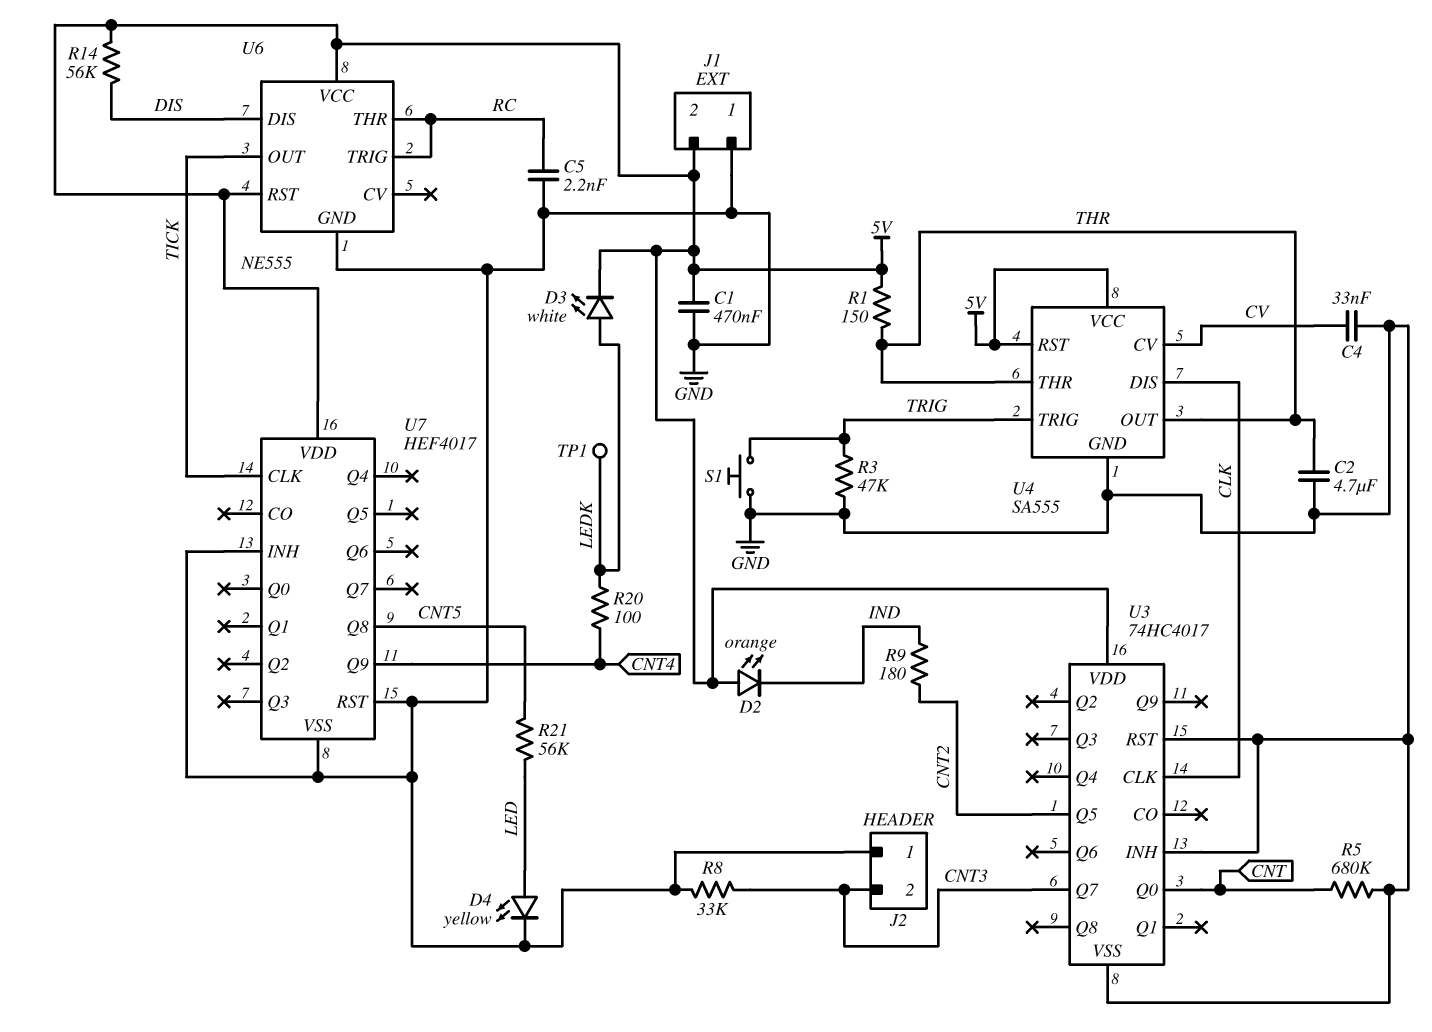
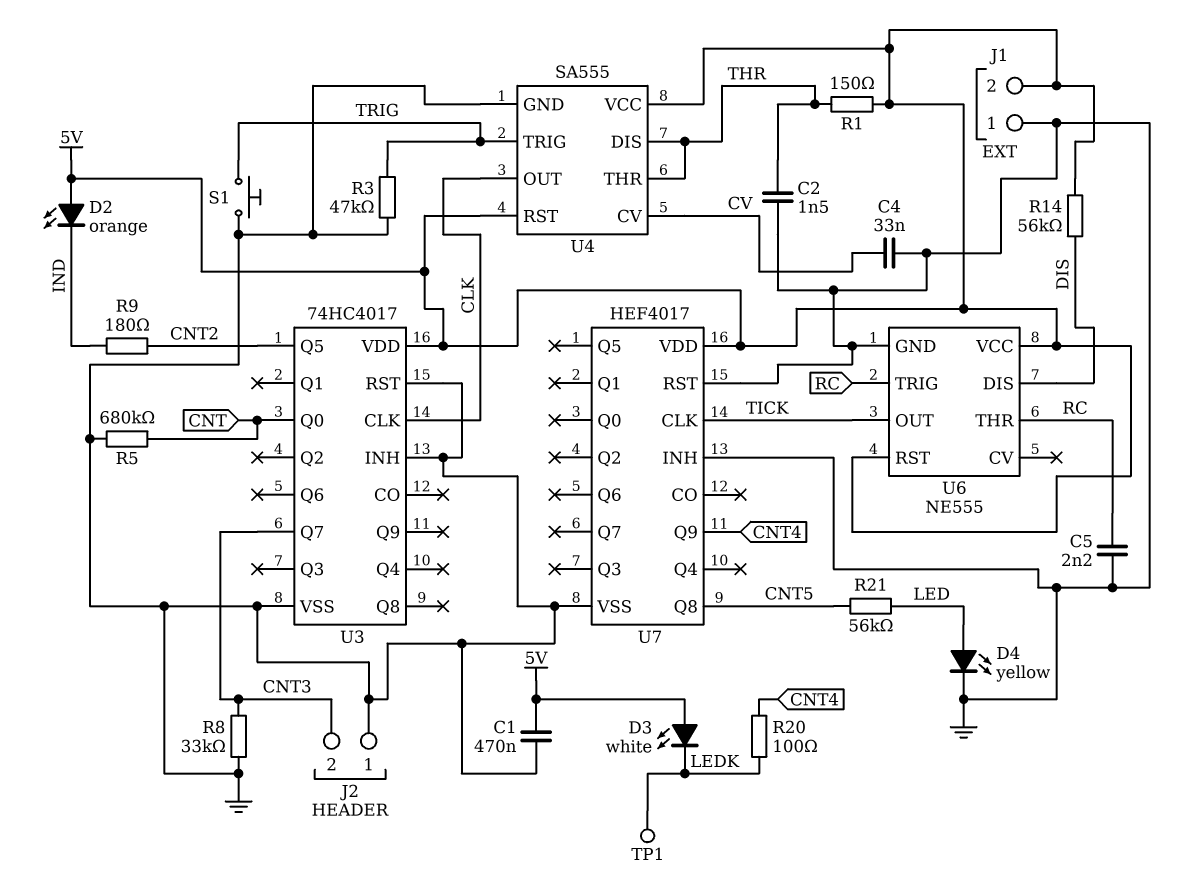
C2: 4.7uF (GND, THR) -> 1.5nF (GND, THR)
D3: LED white (A LEDK, K 5V) -> LED white (A 5V, K LEDK)
U4 pin DIS: CLK -> THR
U4 pin OUT: THR -> CLK

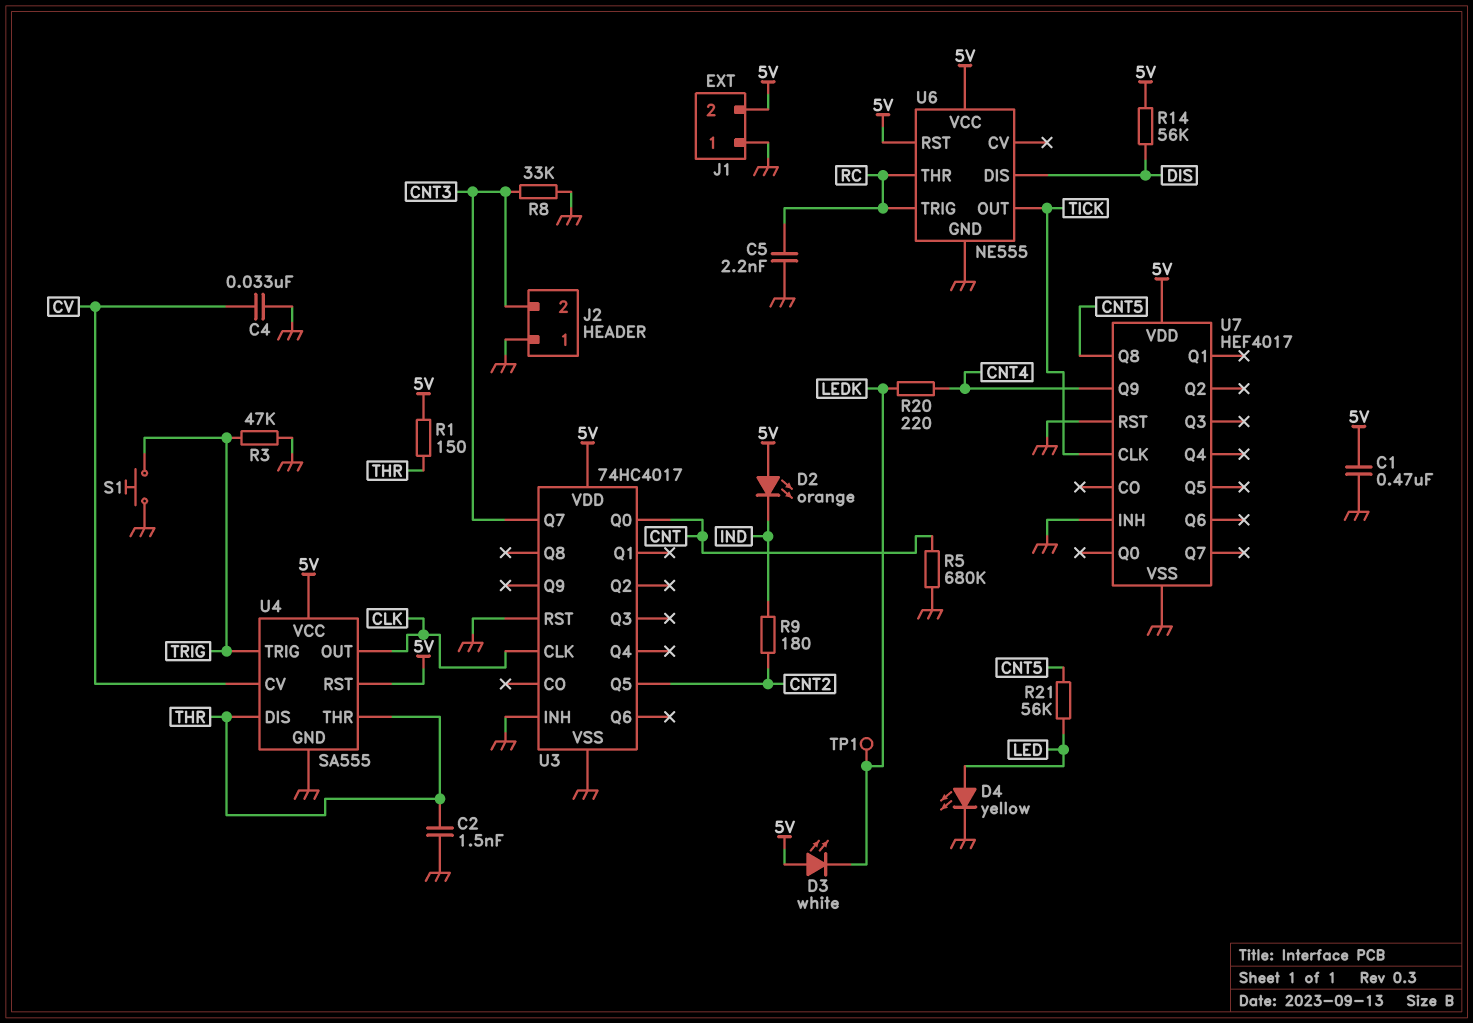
R20: 100 (CNT4, LEDK) -> 220 (CNT4, LEDK)

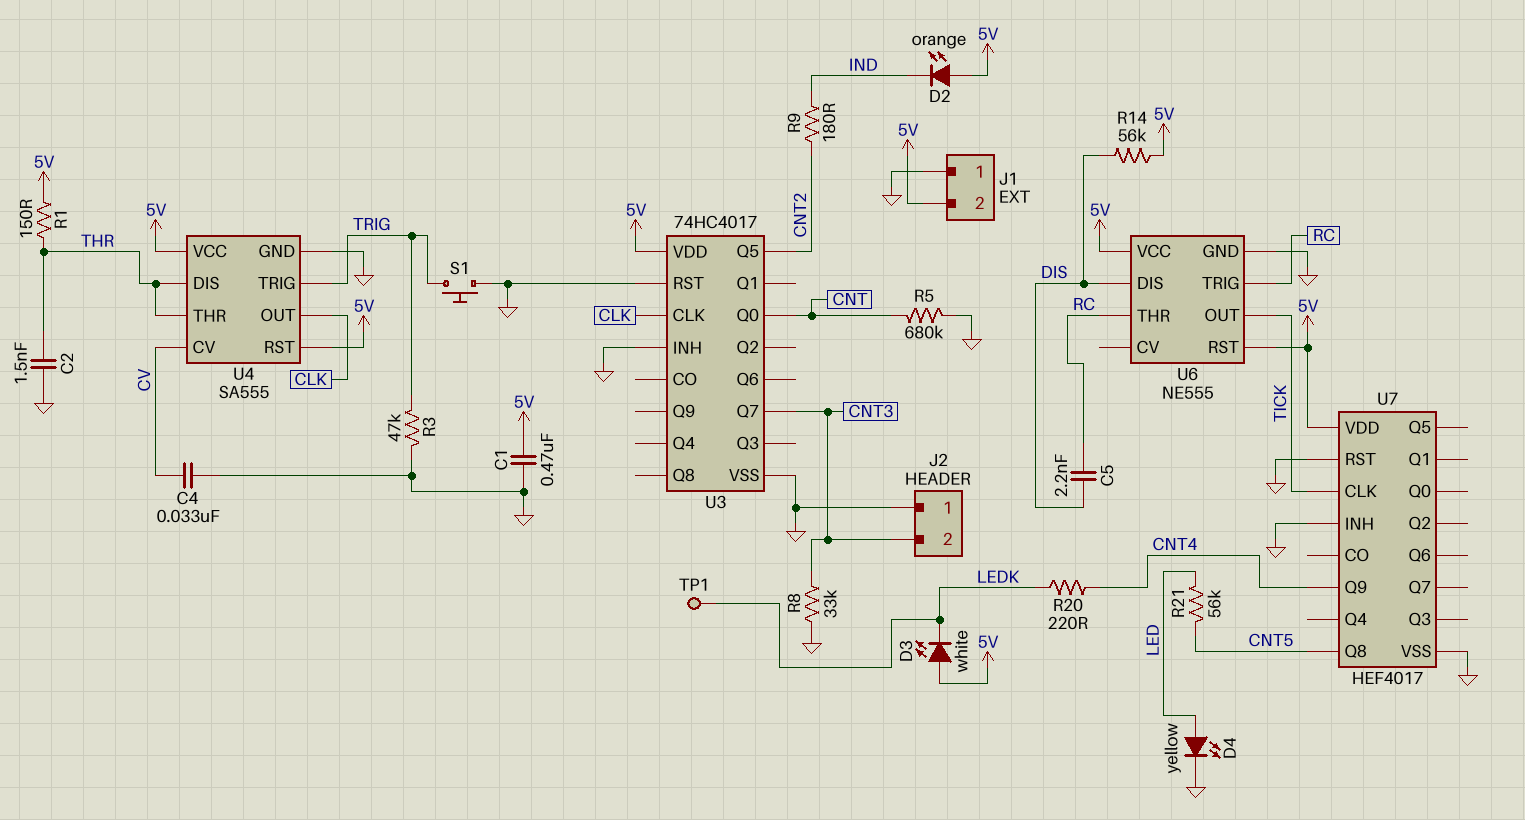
C5: 2.2nF (GND, RC) -> 2.2nF (DIS, RC)

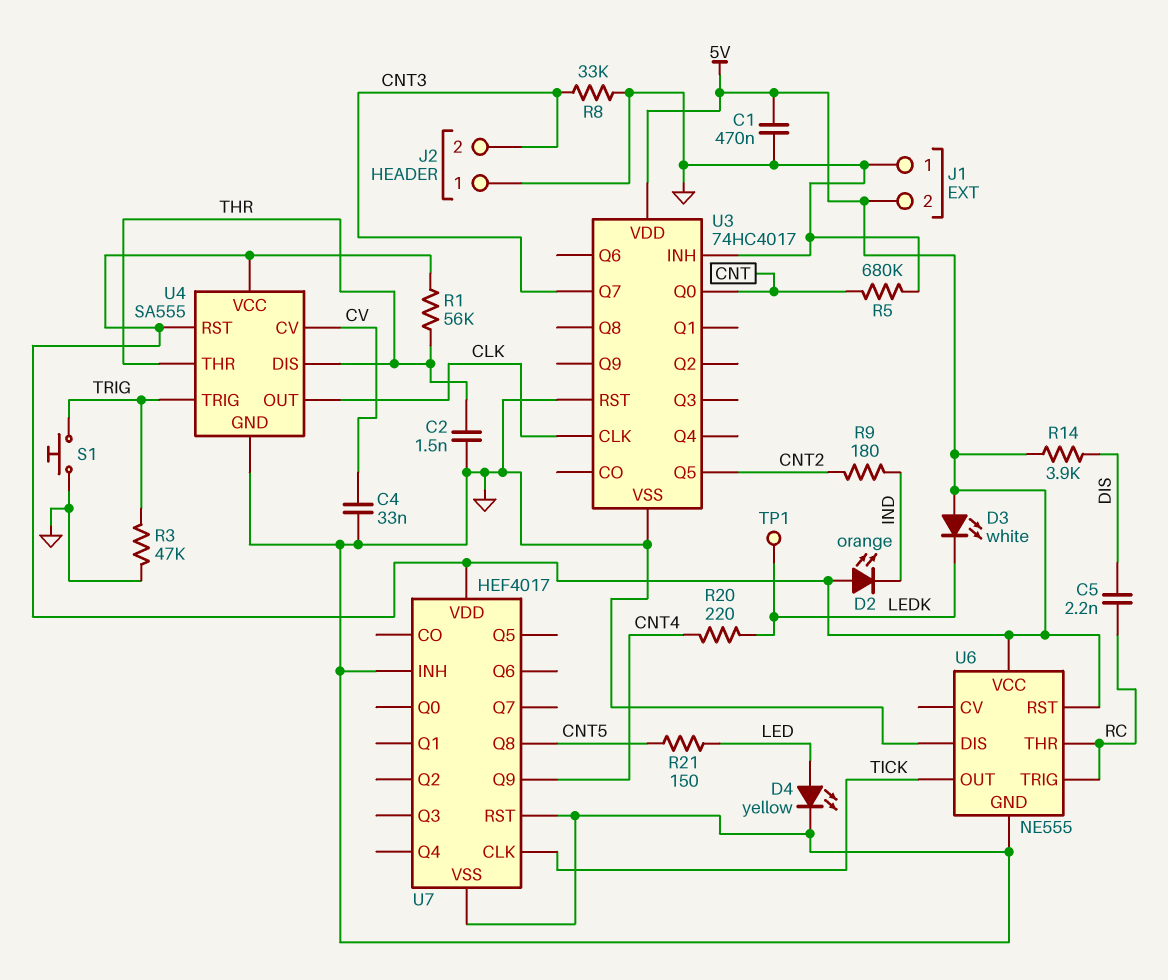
R1: 150 (5V, THR) -> 56k (5V, THR)
R14: 56k (5V, DIS) -> 3.9k (5V, DIS)
R21: 56k (CNT5, LED) -> 150 (CNT5, LED)
U6 pin DIS: DIS -> GND

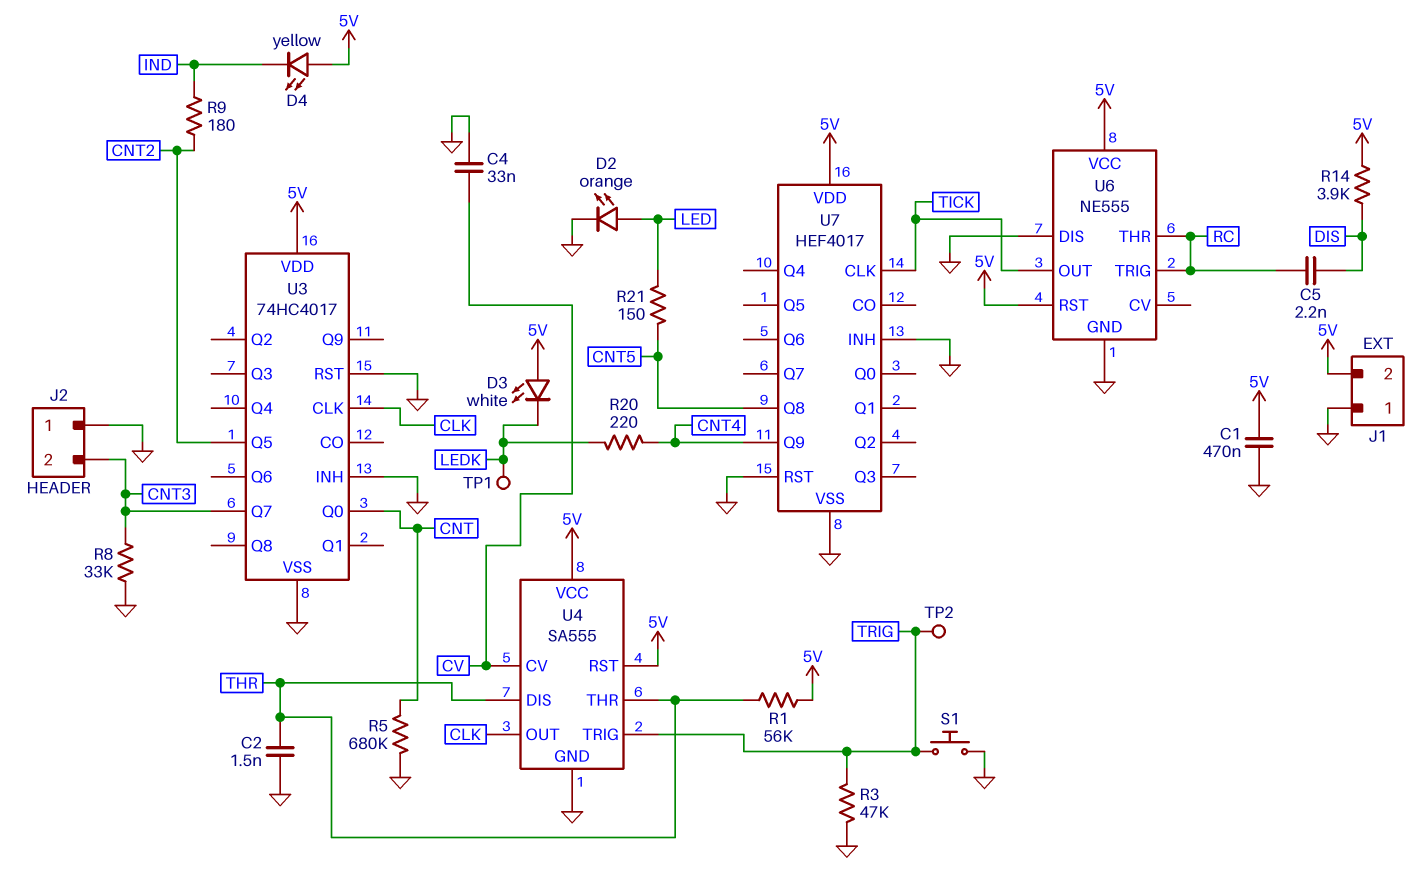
D2: LED orange (A 5V, K IND) -> LED orange (A LED, K GND)
D4: LED yellow (A LED, K GND) -> LED yellow (A 5V, K IND)
TP2: none -> test point (TRIG)

